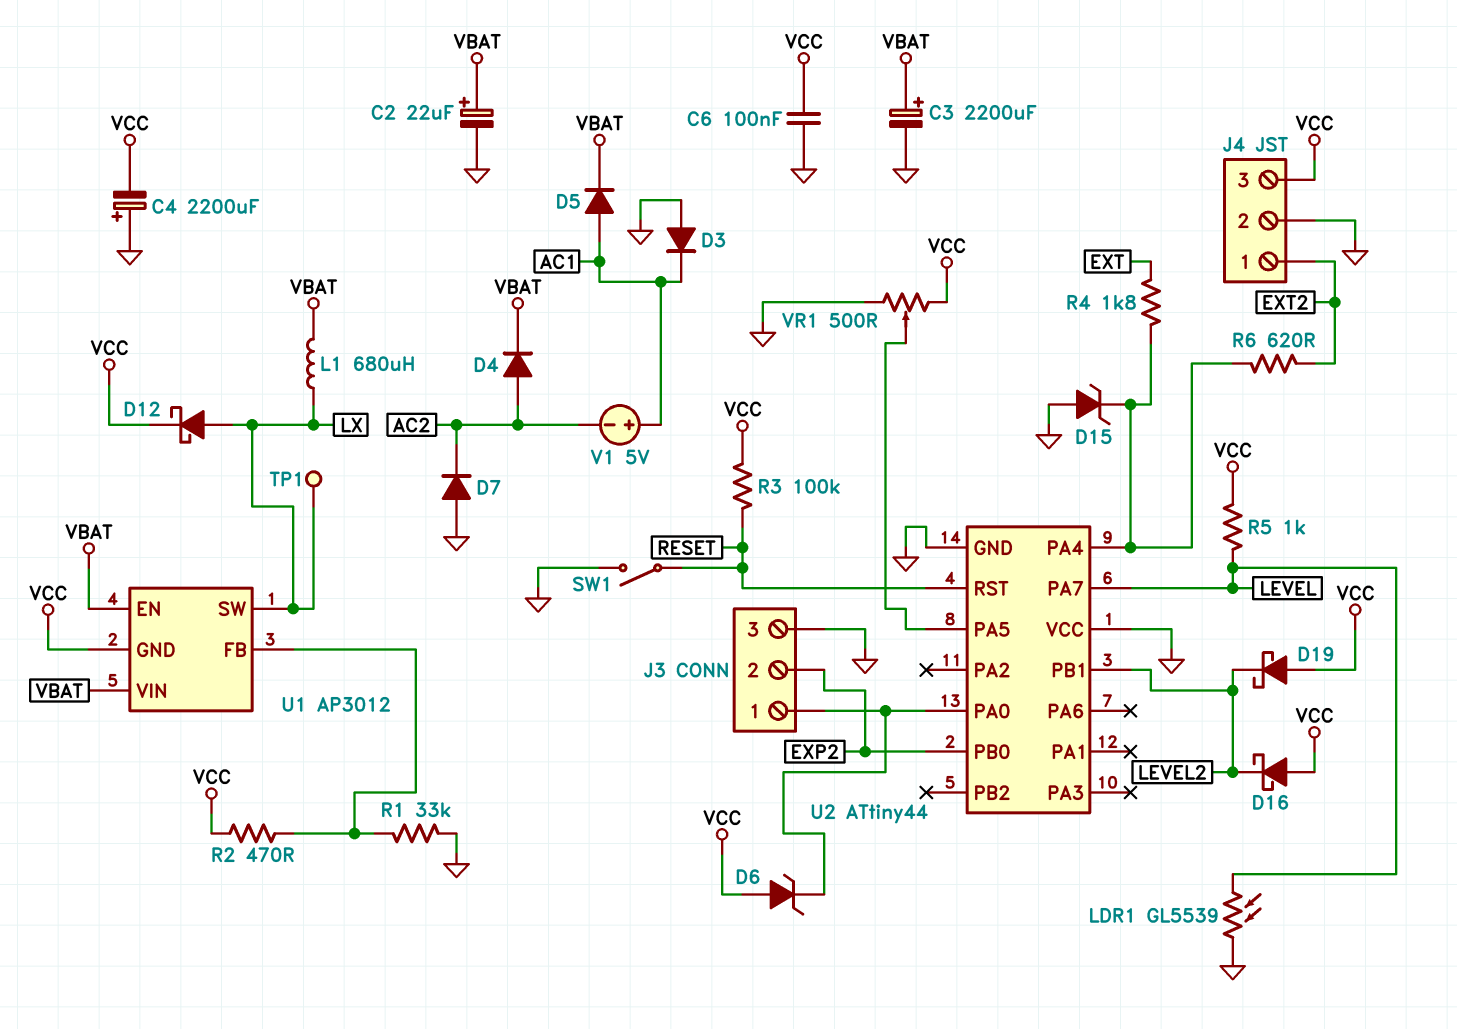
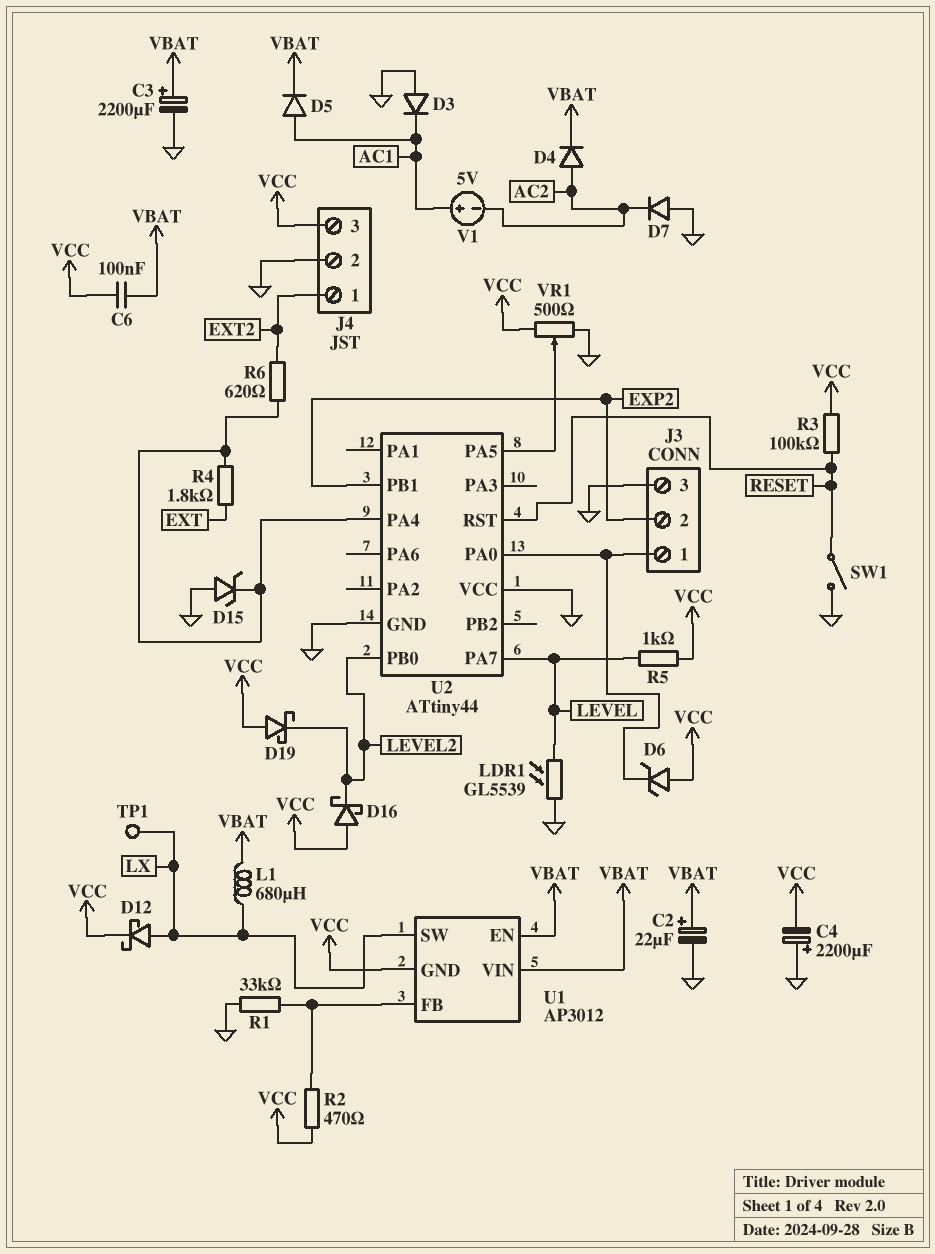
C6: 100nF (GND, VCC) -> 100nF (VBAT, VCC)
U2 pin PB0: EXP2 -> LEVEL2
U2 pin PB1: LEVEL2 -> EXP2

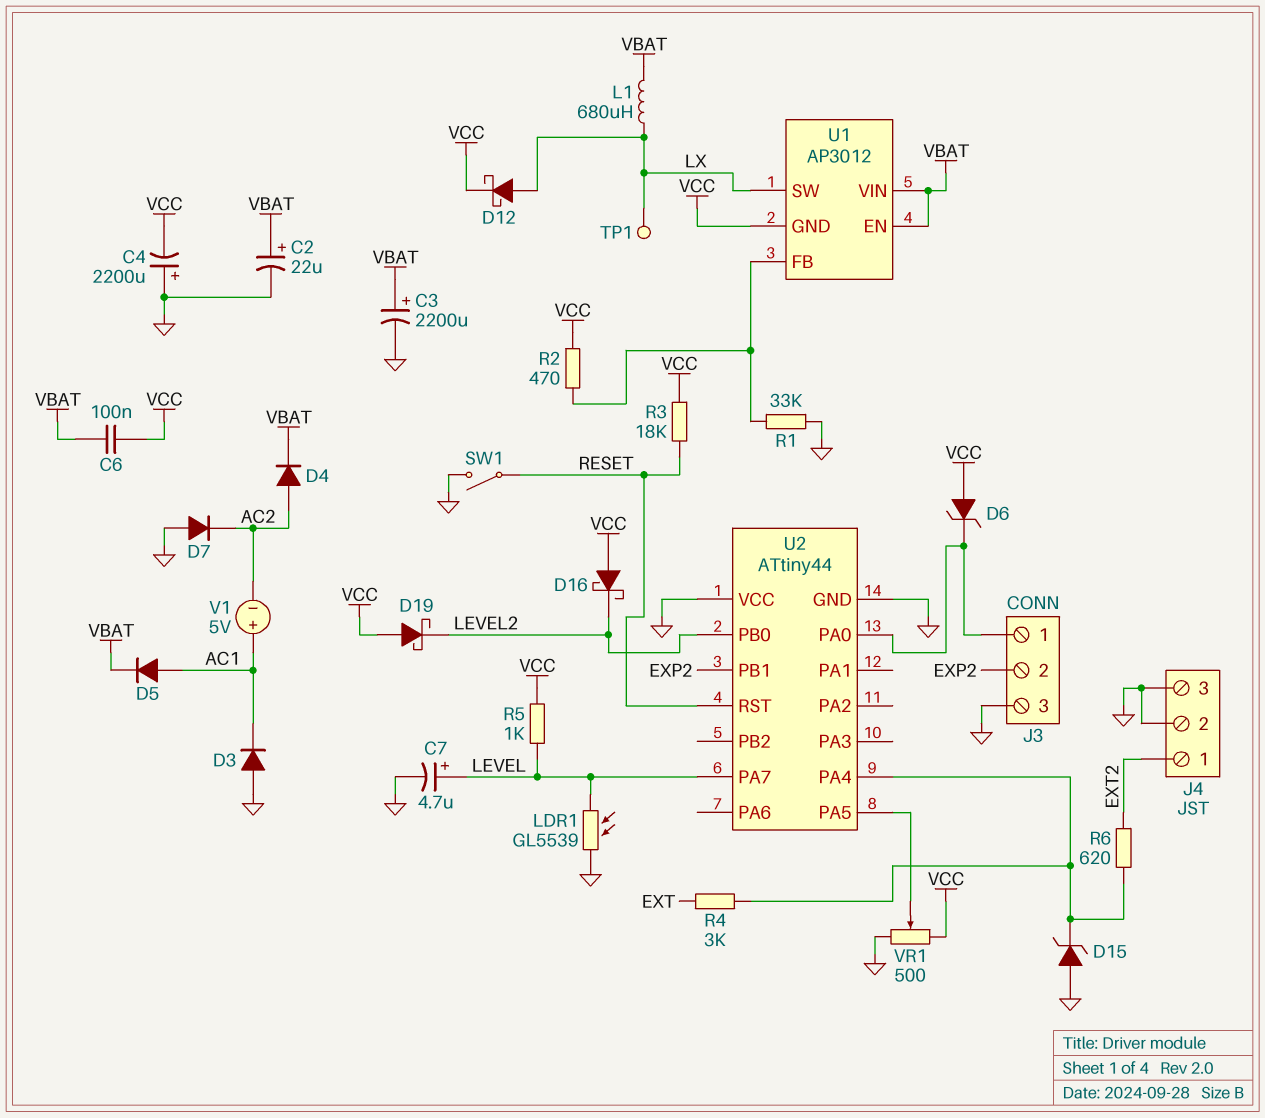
C7: none -> 4.7uF (plus LEVEL, minus GND)
J4 pin 3: VCC -> GND
R3: 100k (RESET, VCC) -> 18k (RESET, VCC)
R4: 1.8k (EXT, U2/PA4) -> 3k (EXT, U2/PA4)

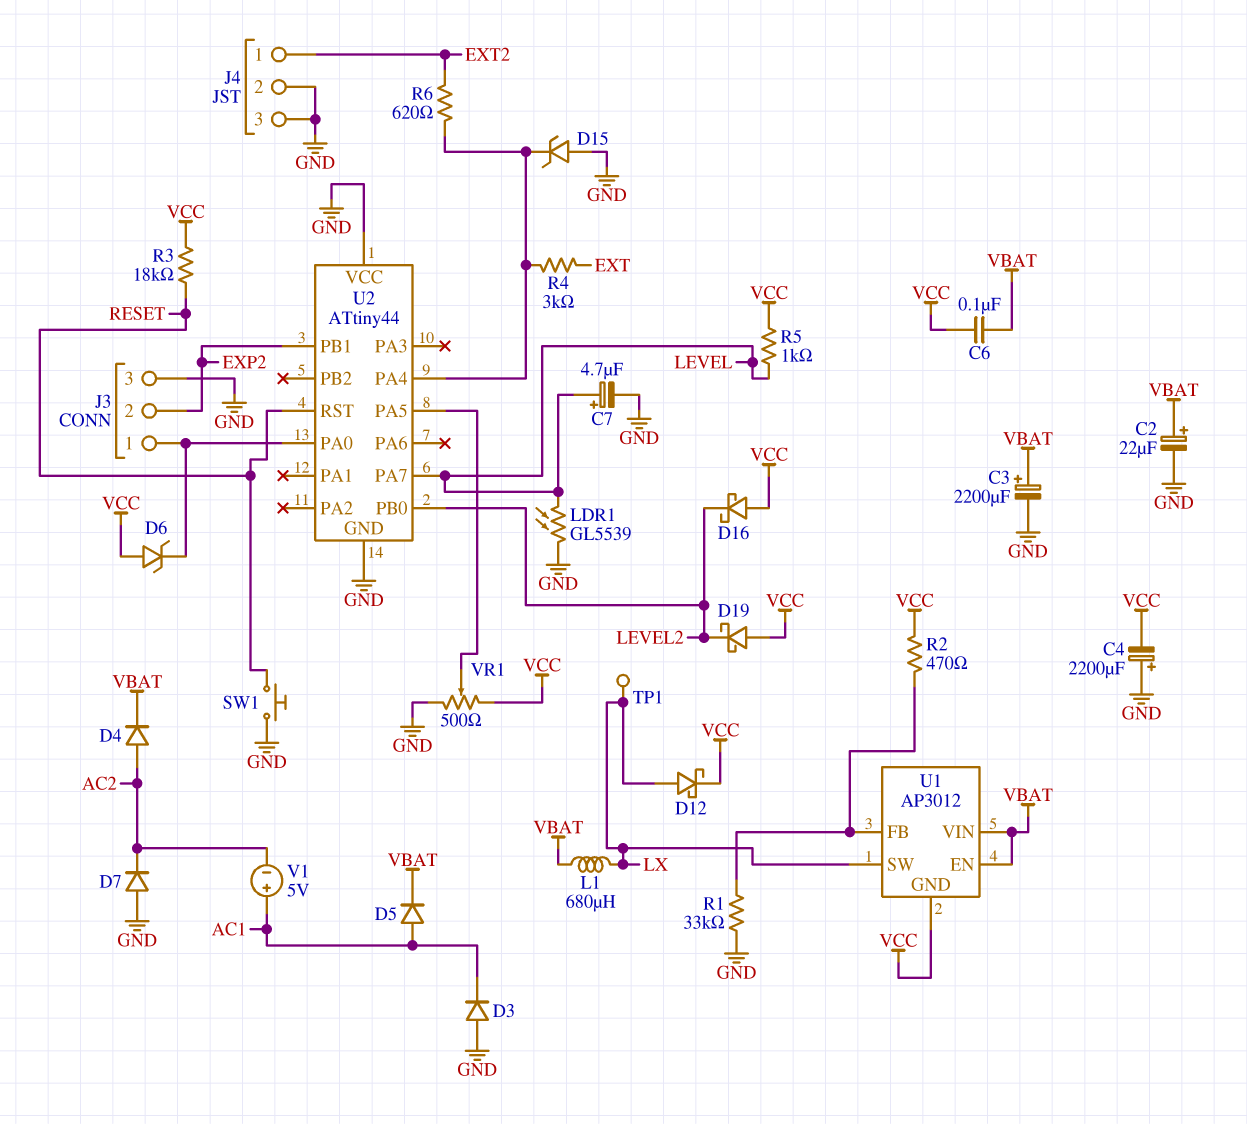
SW1: switch (GND, RESET) -> button (GND, RESET)

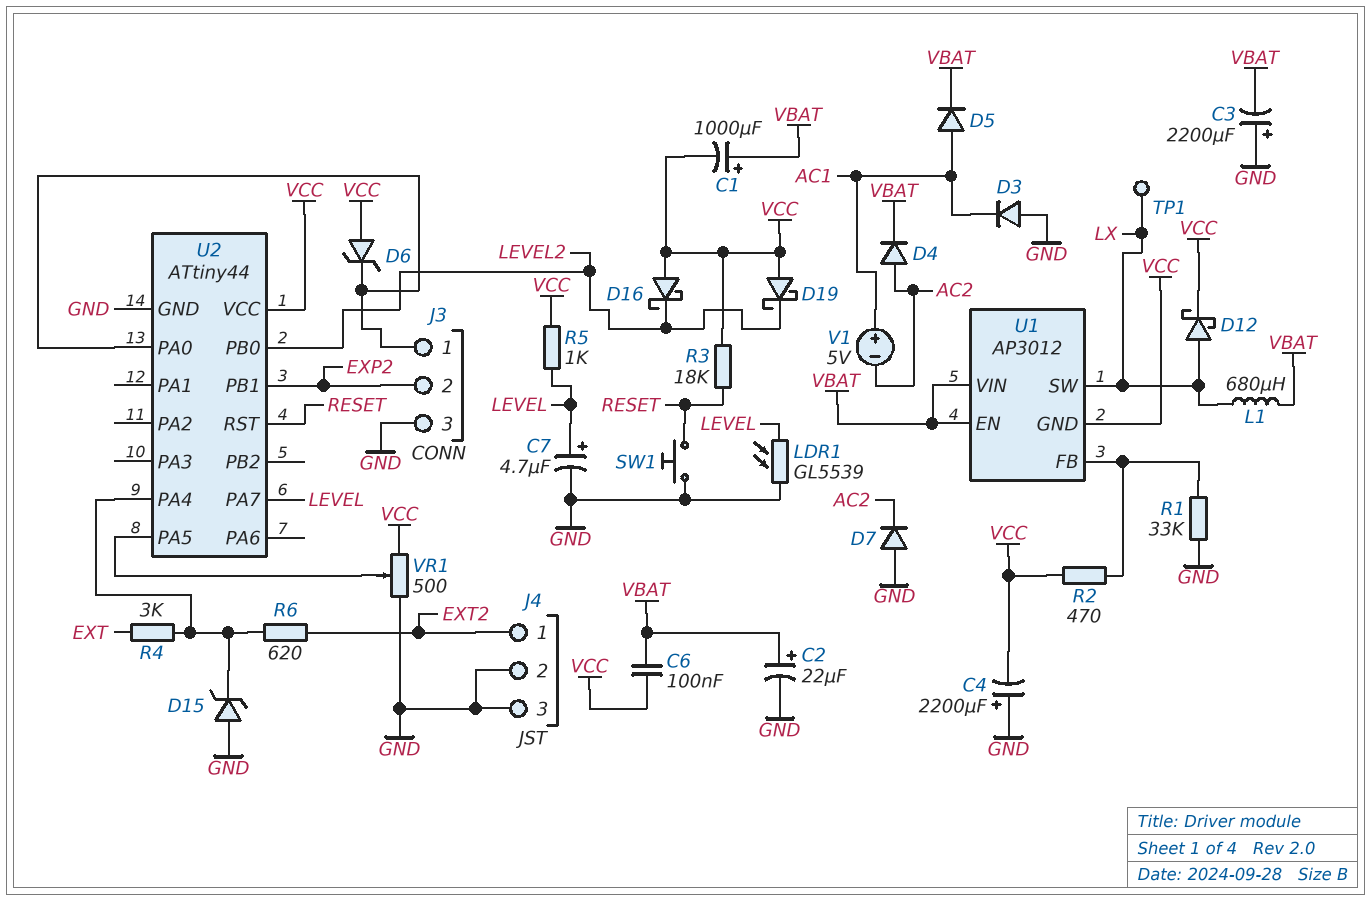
C1: none -> 1000uF (plus VBAT, minus VCC)
C3: 2200uF (plus VBAT, minus GND) -> 2200uF (plus GND, minus VBAT)
U2 pin VCC: GND -> VCC

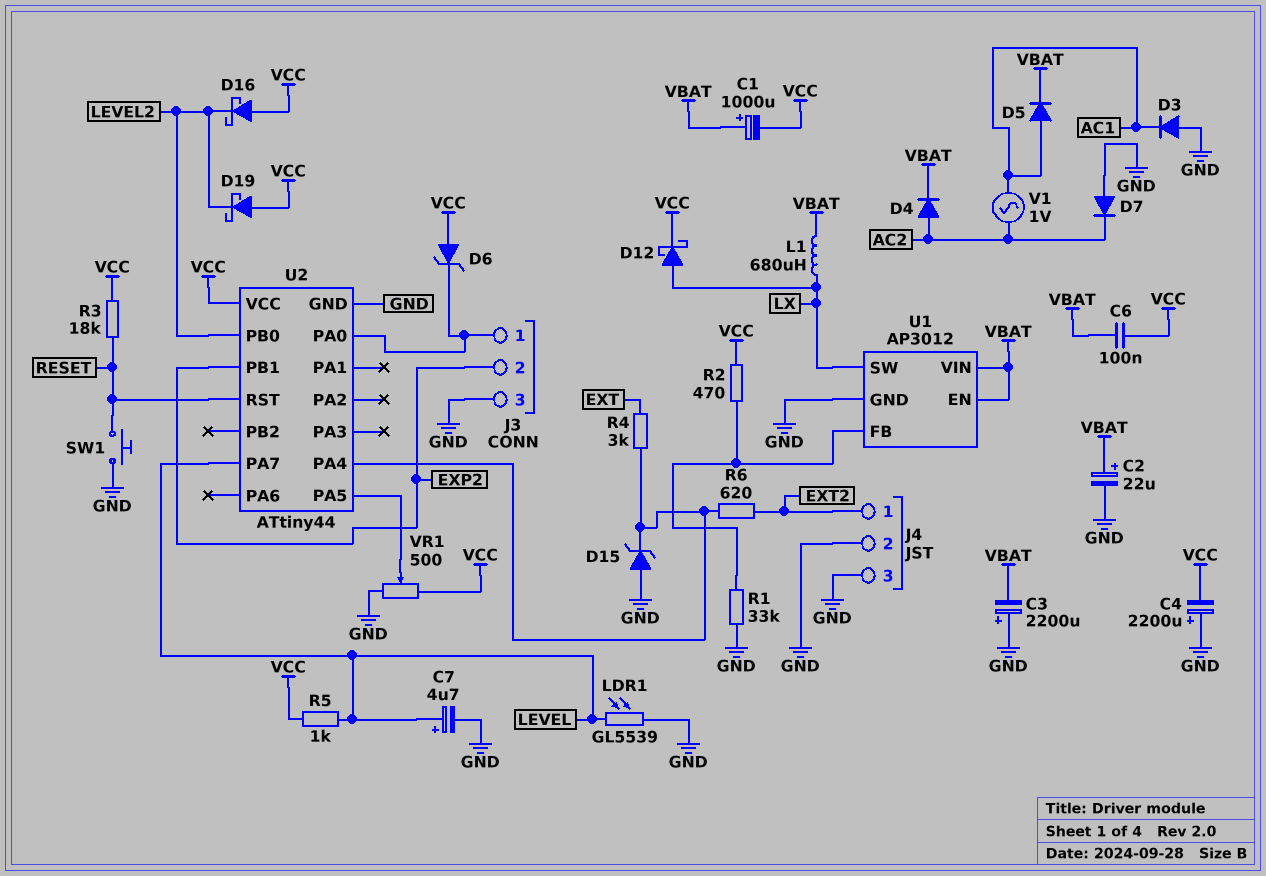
TP1: test point (LX) -> none
U1 pin GND: VCC -> GND
V1: 5V (plus AC1, minus AC2) -> AC 1V (AC1, AC2)

